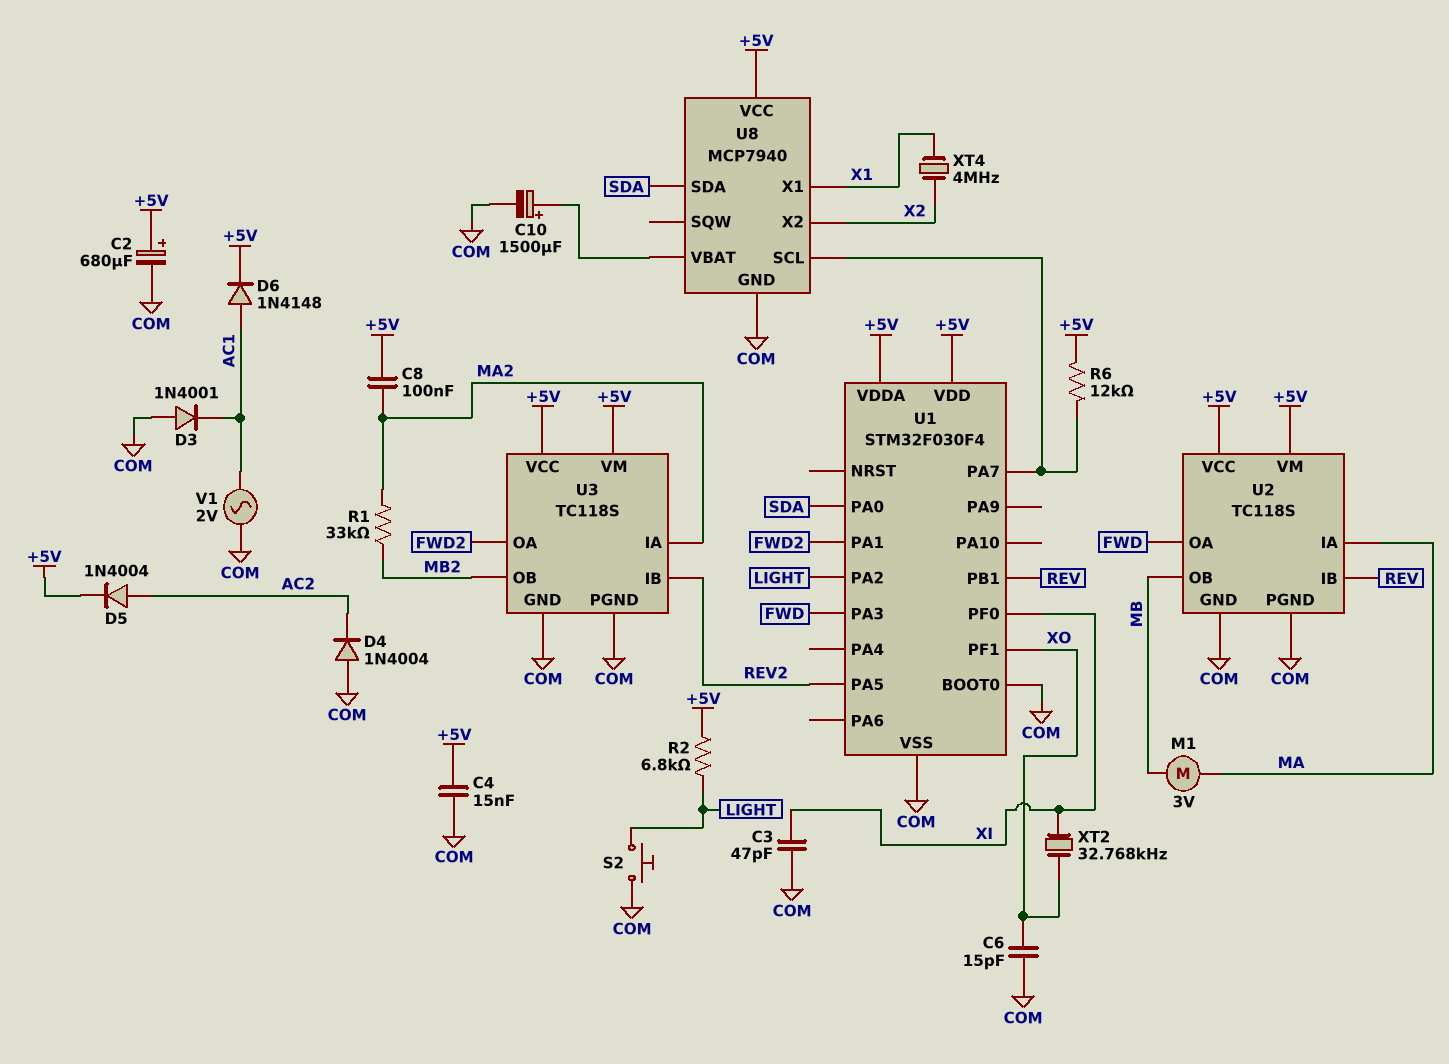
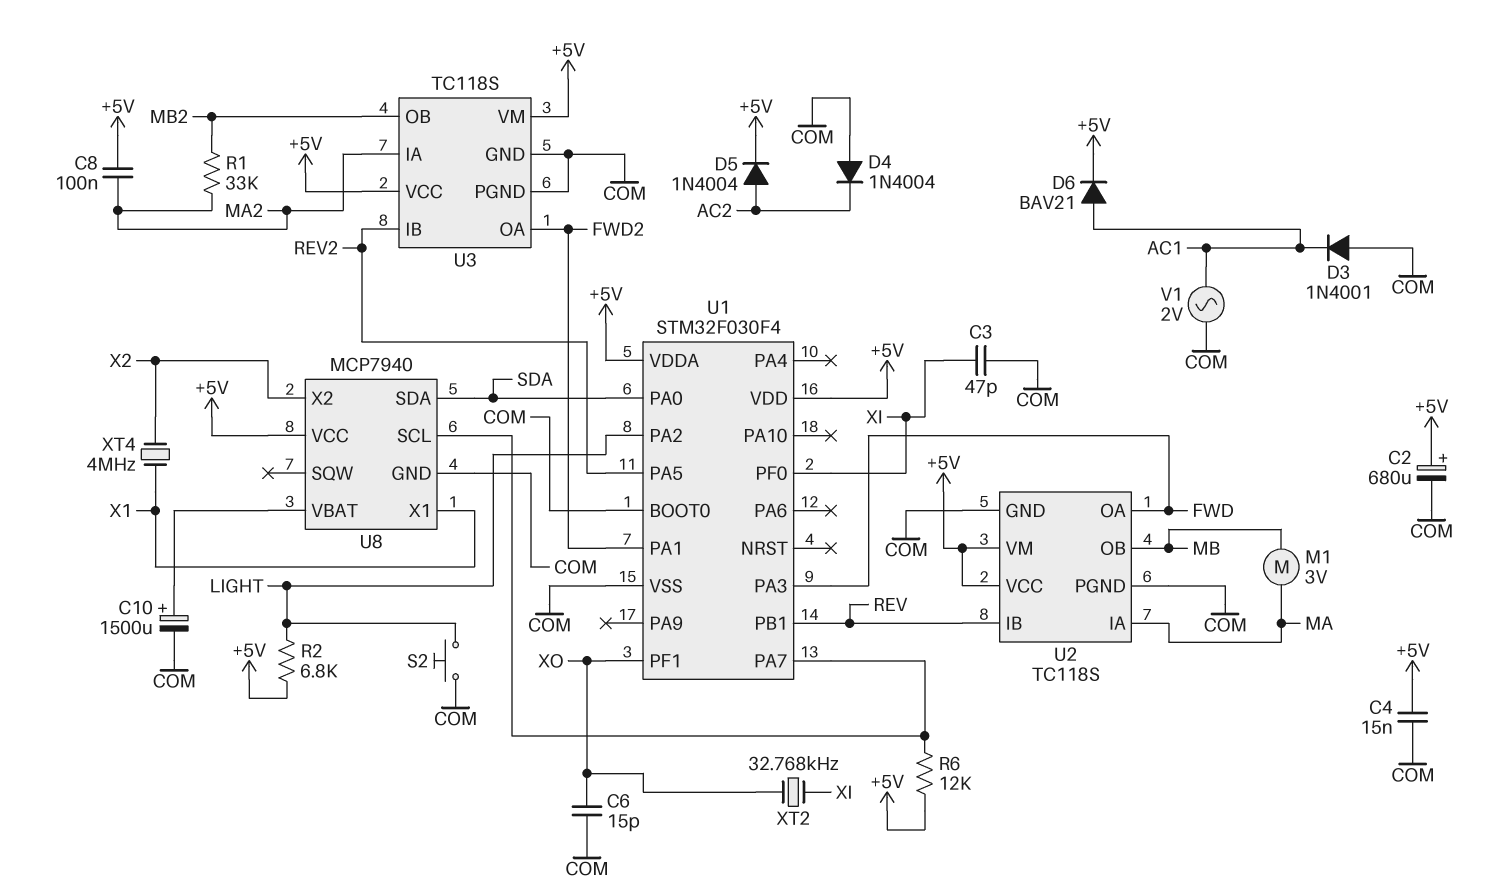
D6: diode 1N4148 (A AC1, K +5V) -> diode BAV21 (A AC1, K +5V)

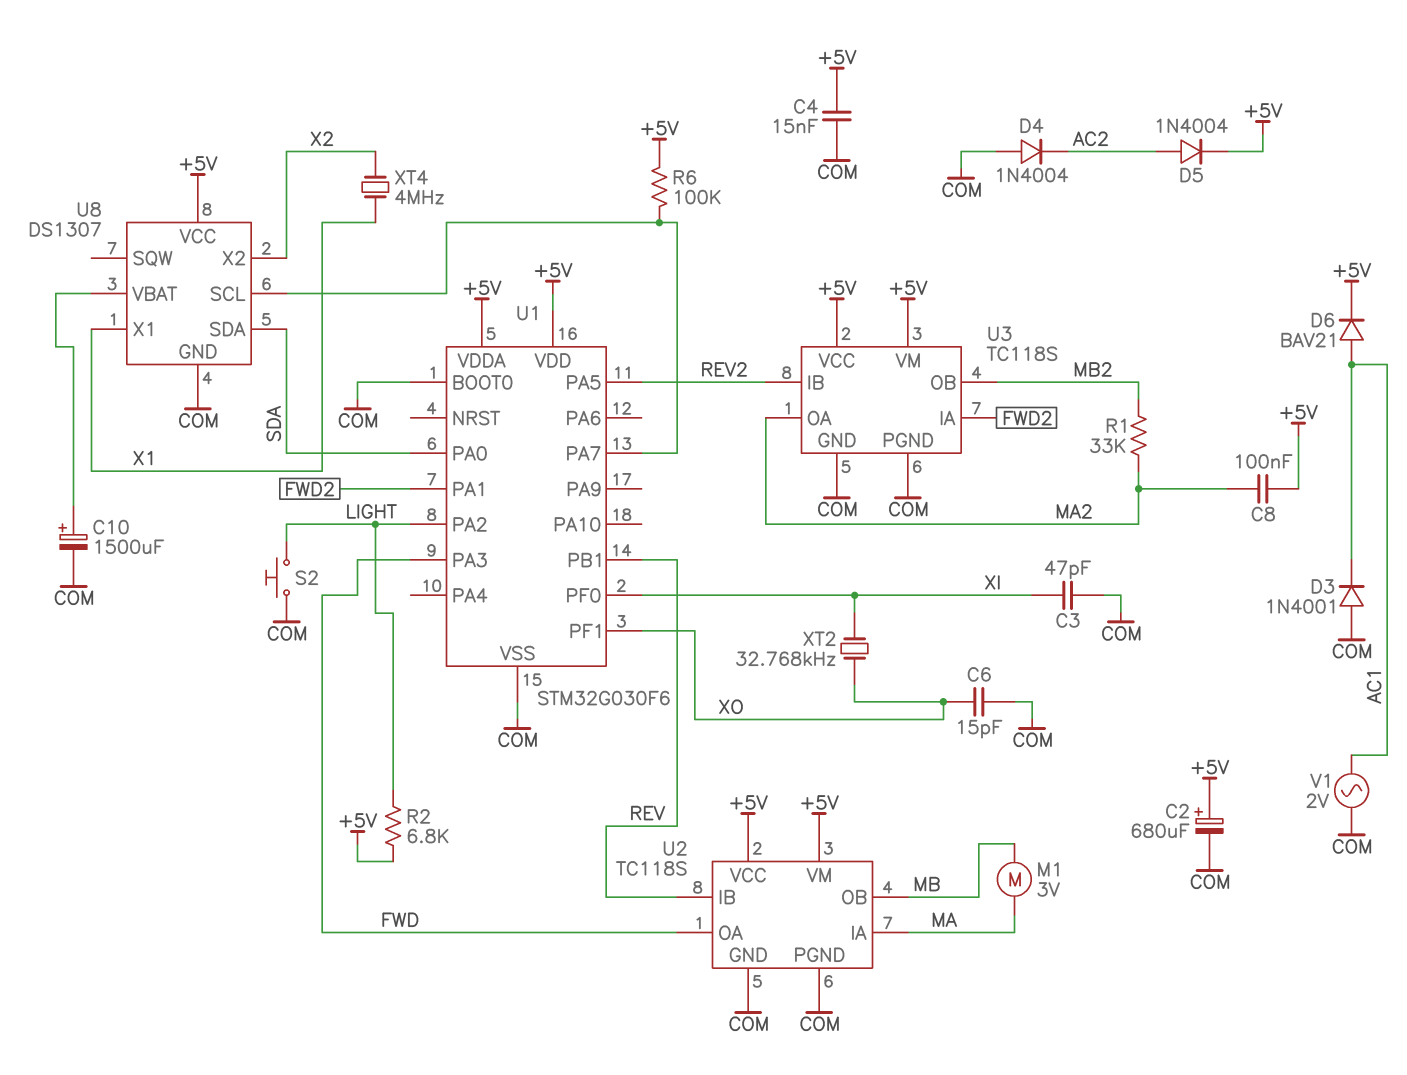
R6: 12k (+5V, U1/PA7) -> 100k (+5V, U1/PA7)
U1: STM32F030F4 -> STM32G030F6
U3 pin IA: MA2 -> FWD2
U3 pin OA: FWD2 -> MA2
U8: MCP7940 -> DS1307

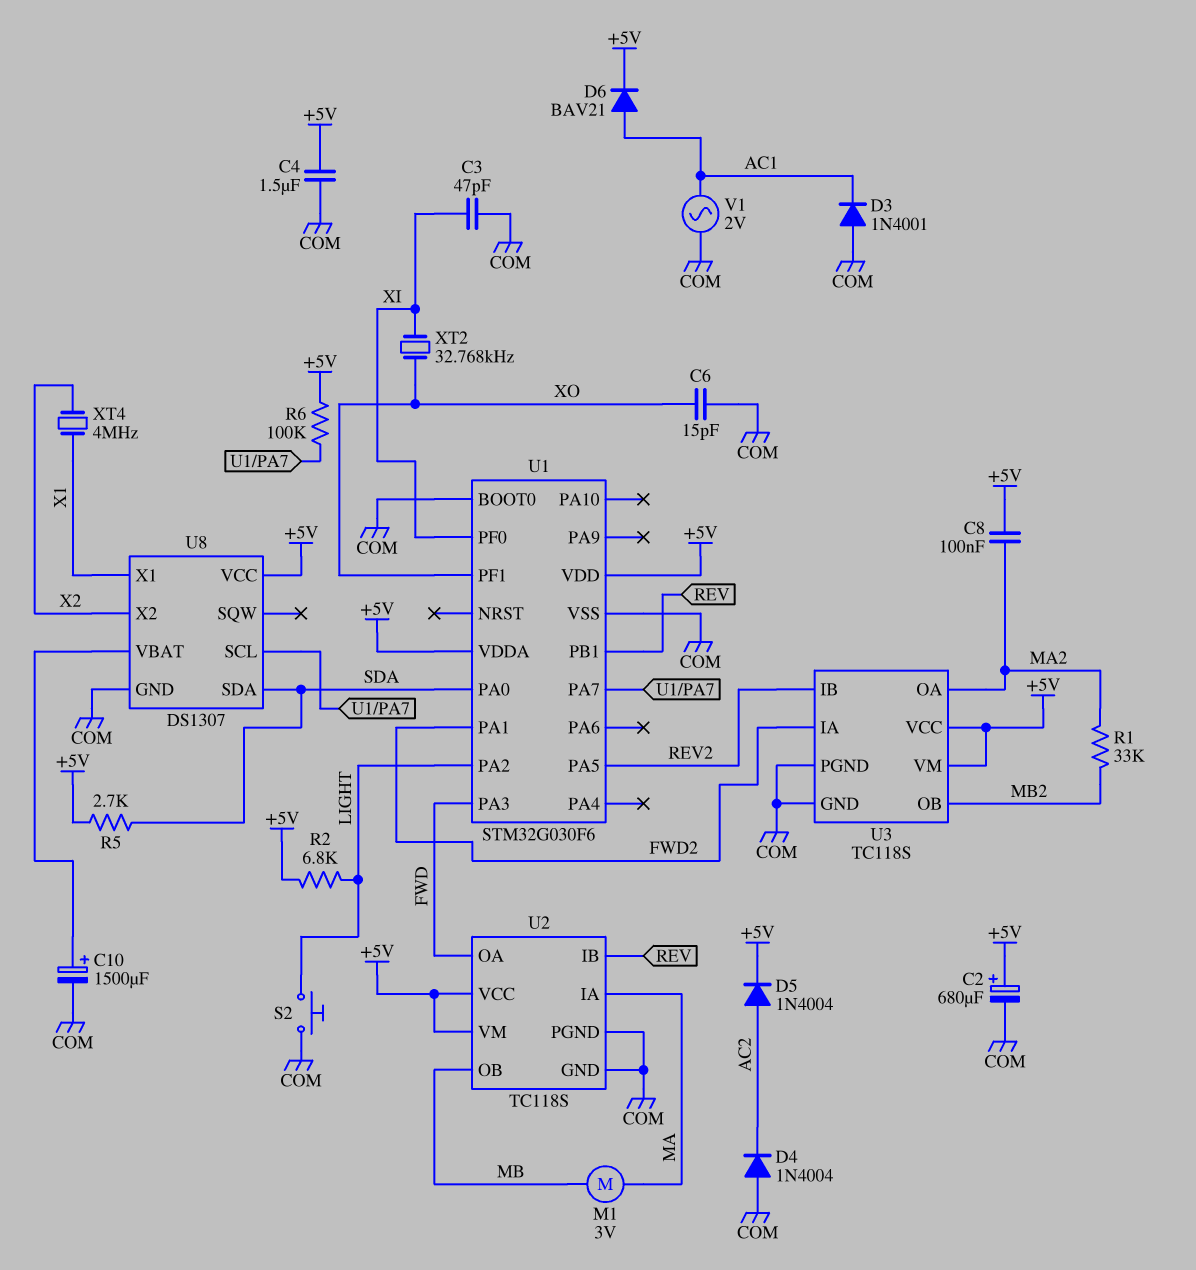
C4: 15nF (+5V, COM) -> 1.5uF (+5V, COM)
R5: none -> 2.7k (+5V, SDA)

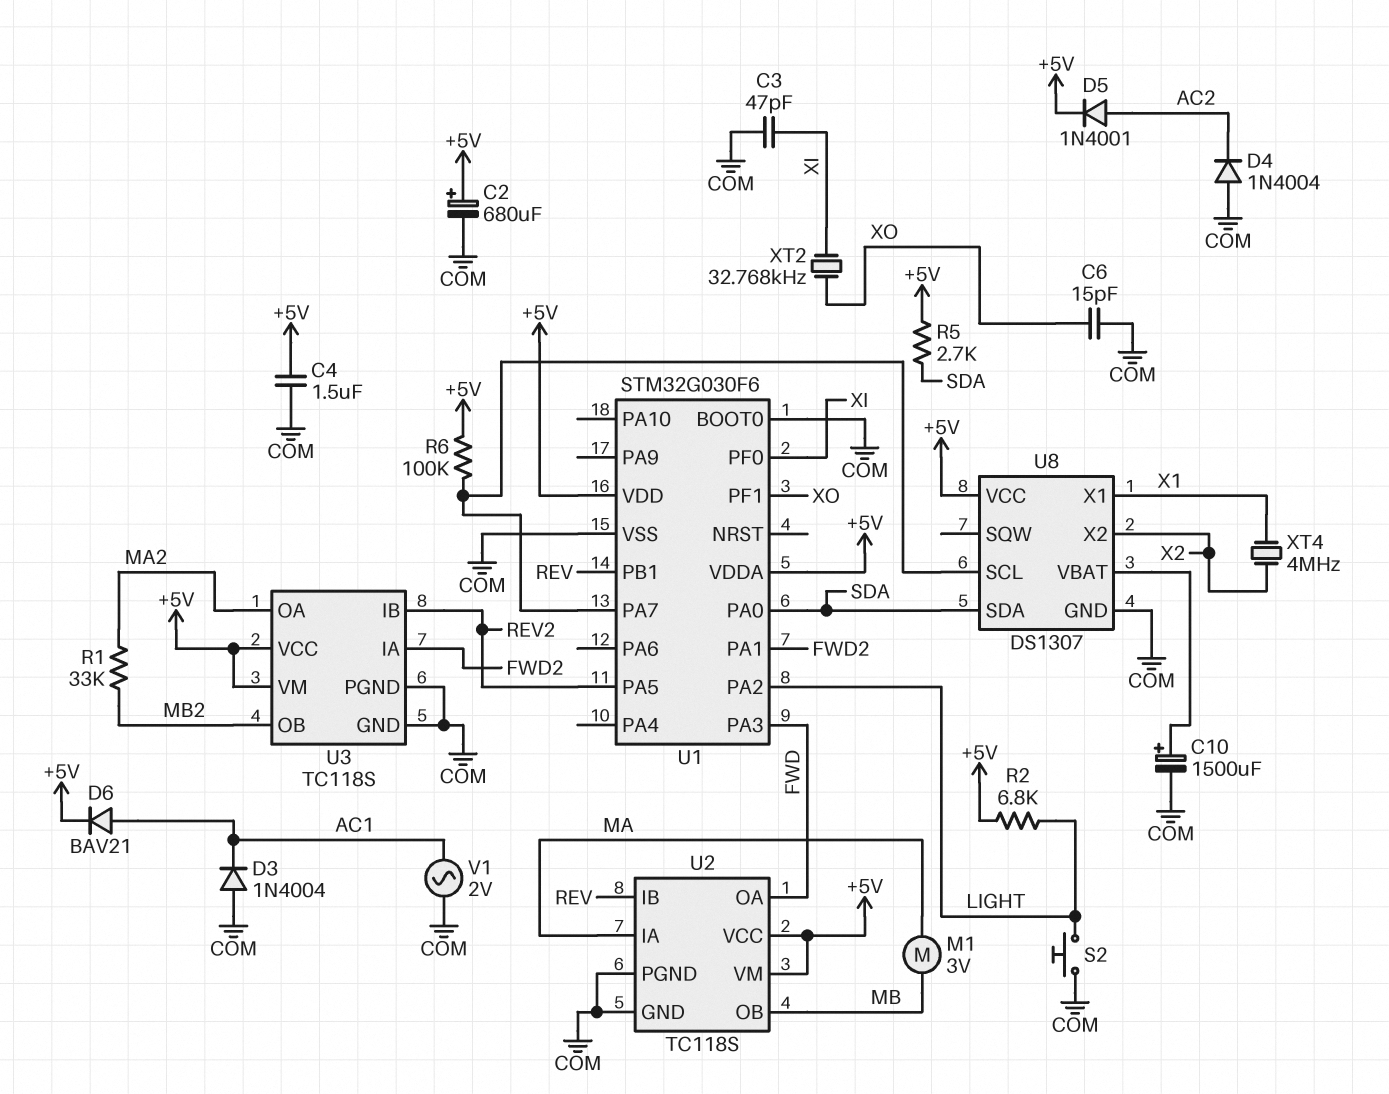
C8: 100nF (+5V, MA2) -> none
D3: diode 1N4001 (A COM, K AC1) -> diode 1N4004 (A COM, K AC1)
D5: diode 1N4004 (A AC2, K +5V) -> diode 1N4001 (A AC2, K +5V)

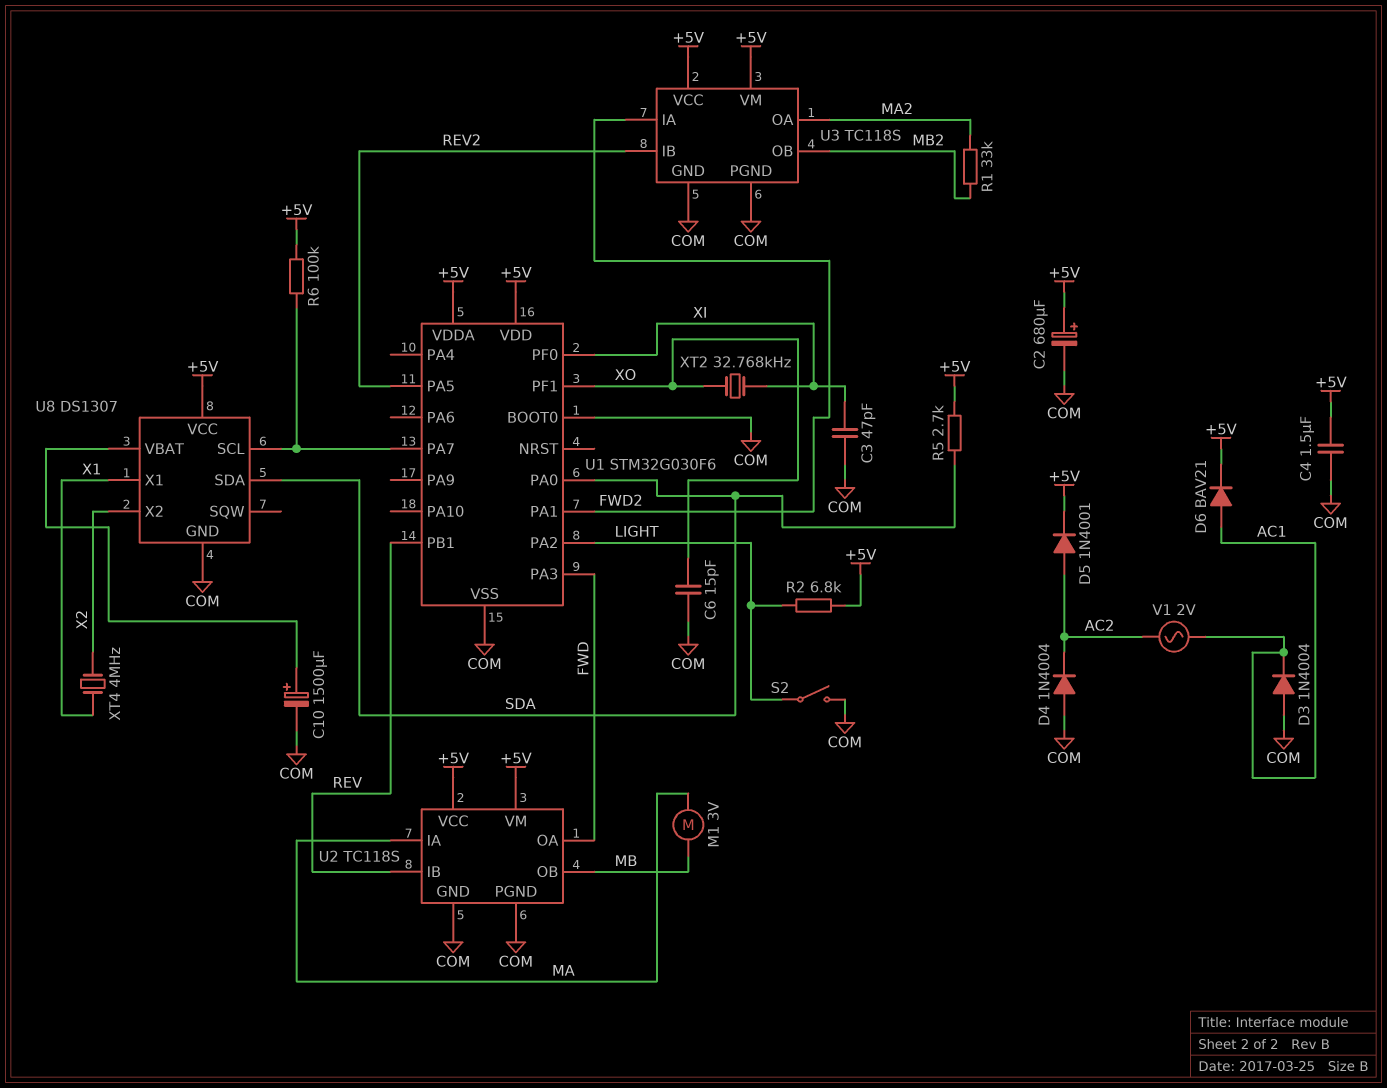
S2: button (COM, LIGHT) -> switch (COM, LIGHT)
V1: AC 2V (AC1, COM) -> AC 2V (AC1, AC2)

